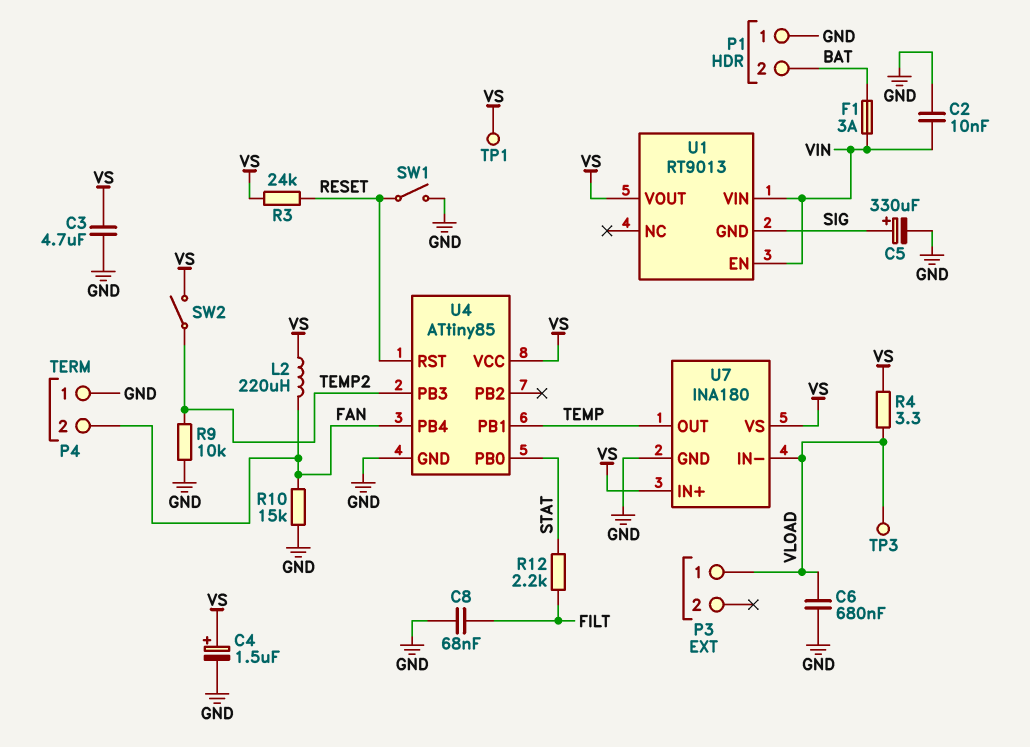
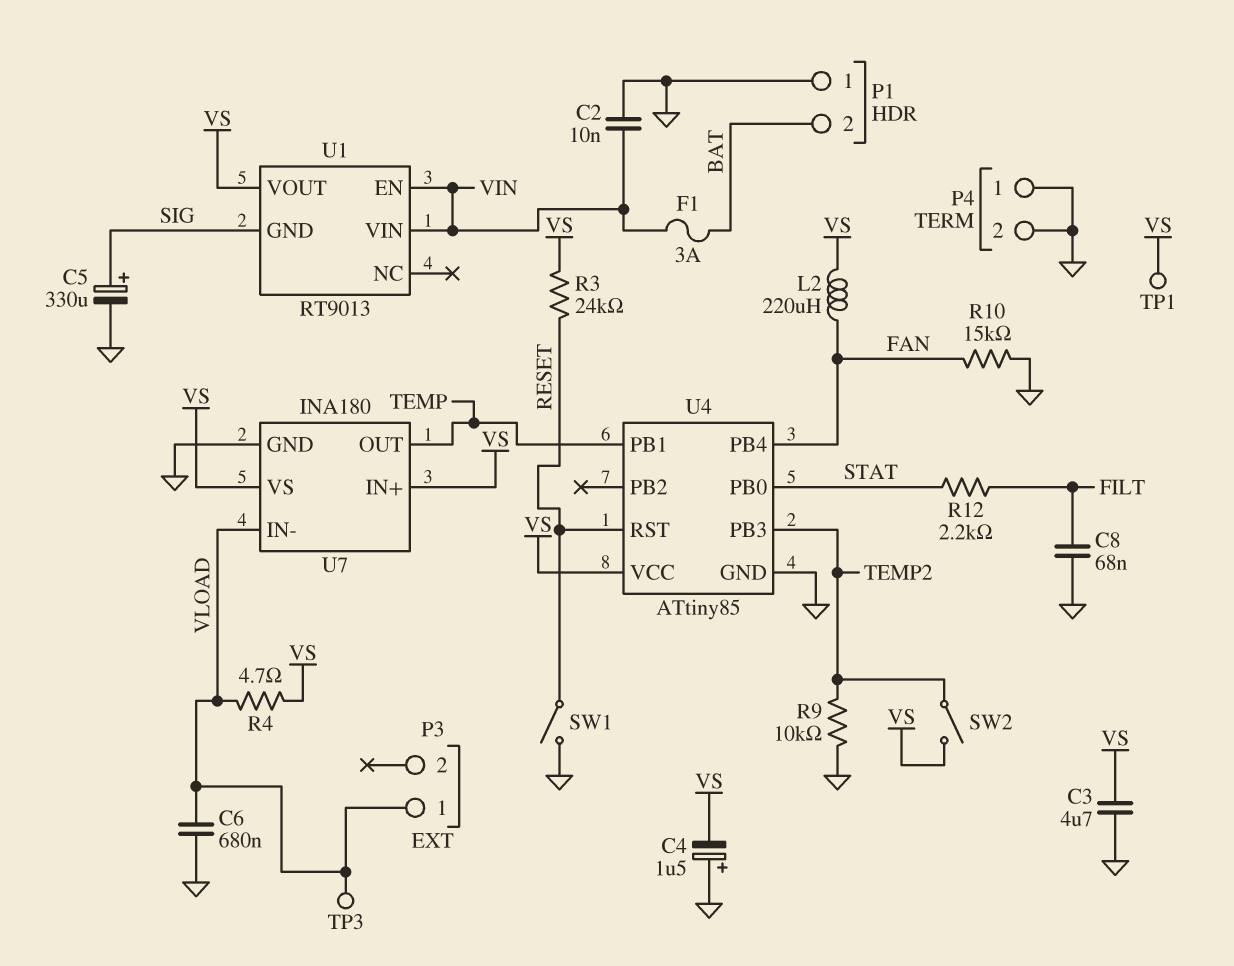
C4: 1.5uF (plus VS, minus GND) -> 1.5uF (plus GND, minus VS)
P4 pin 2: FAN -> GND
R4: 3.3 (VLOAD, VS) -> 4.7 (VLOAD, VS)

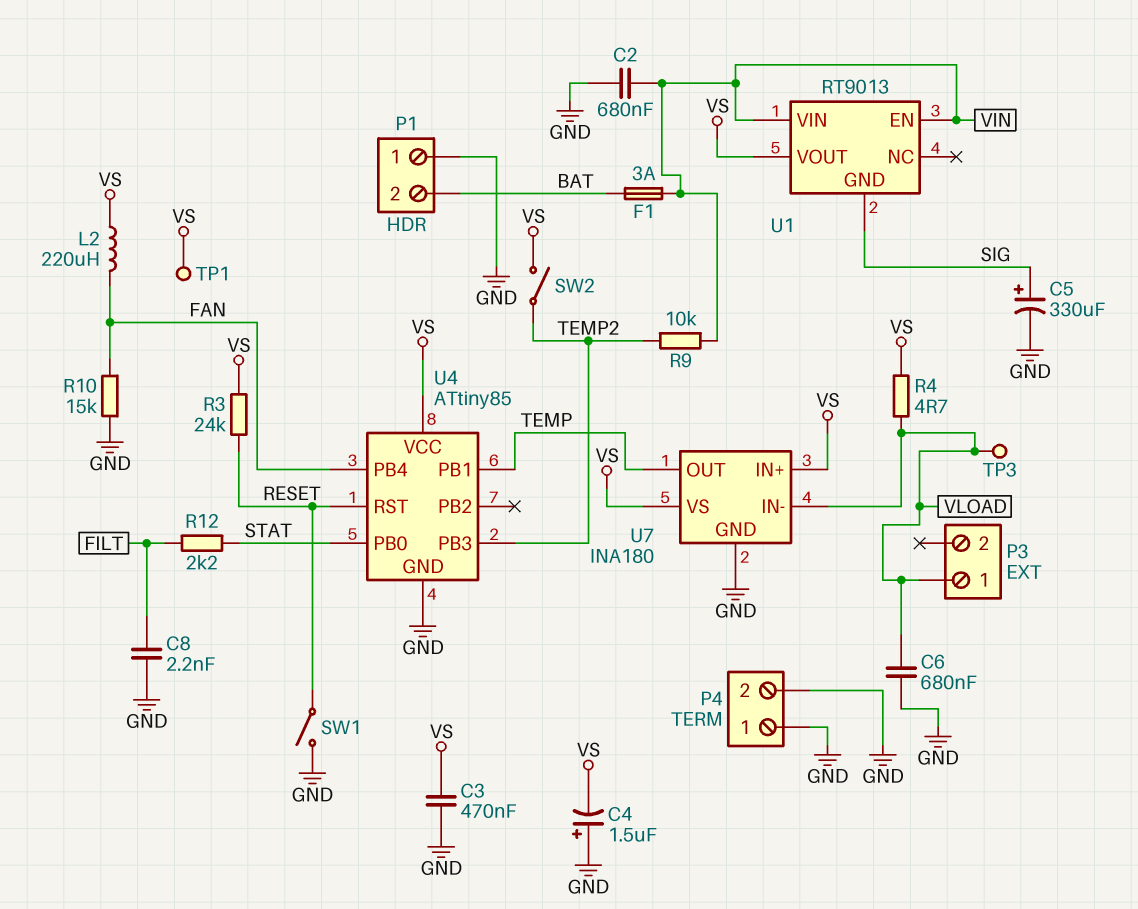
C2: 10nF (GND, VIN) -> 680nF (GND, VIN)
C3: 4.7uF (GND, VS) -> 470nF (GND, VS)
C8: 68nF (FILT, GND) -> 2.2nF (FILT, GND)
R9: 10k (GND, TEMP2) -> 10k (TEMP2, VIN)

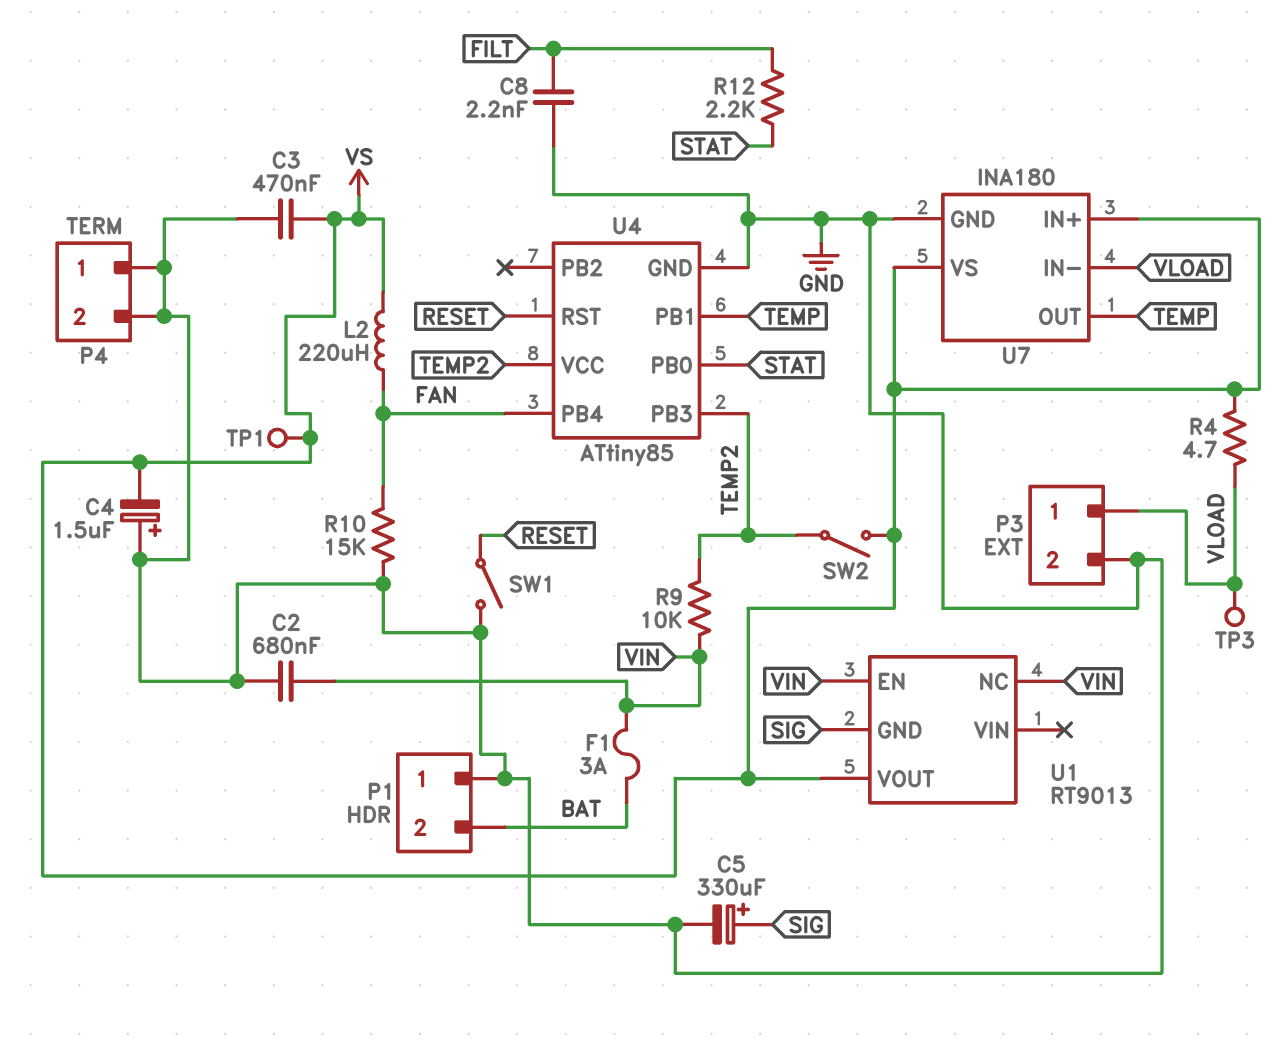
C6: 680nF (GND, VLOAD) -> none
P3 pin 2: none -> GND
R3: 24k (RESET, VS) -> none
U1 pin NC: none -> VIN
U1 pin VIN: VIN -> none
U4 pin VCC: VS -> TEMP2

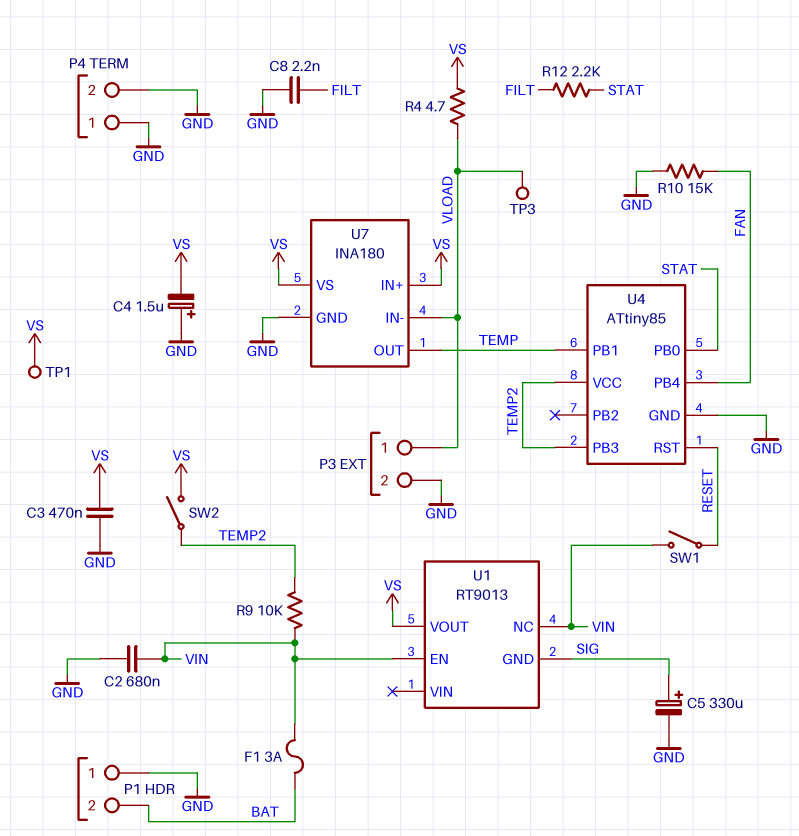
L2: 220uH (FAN, VS) -> none
SW1: switch (GND, RESET) -> switch (RESET, VIN)

